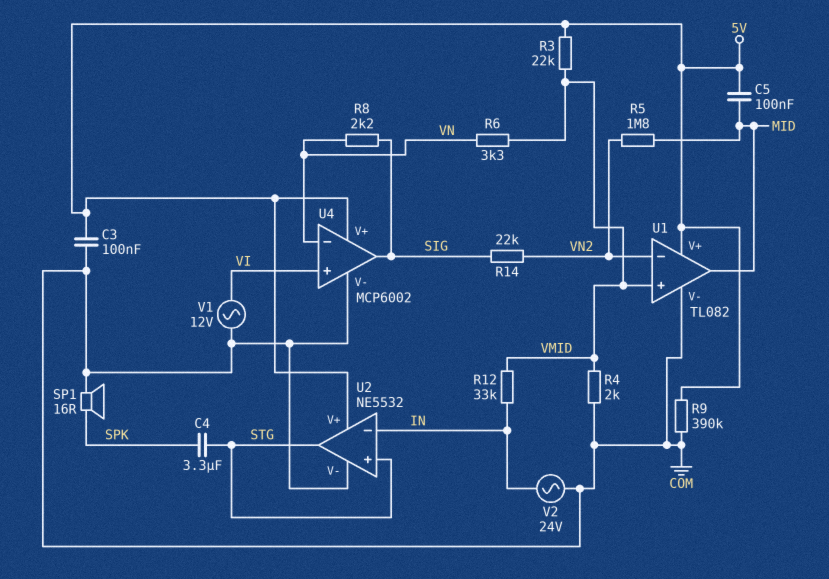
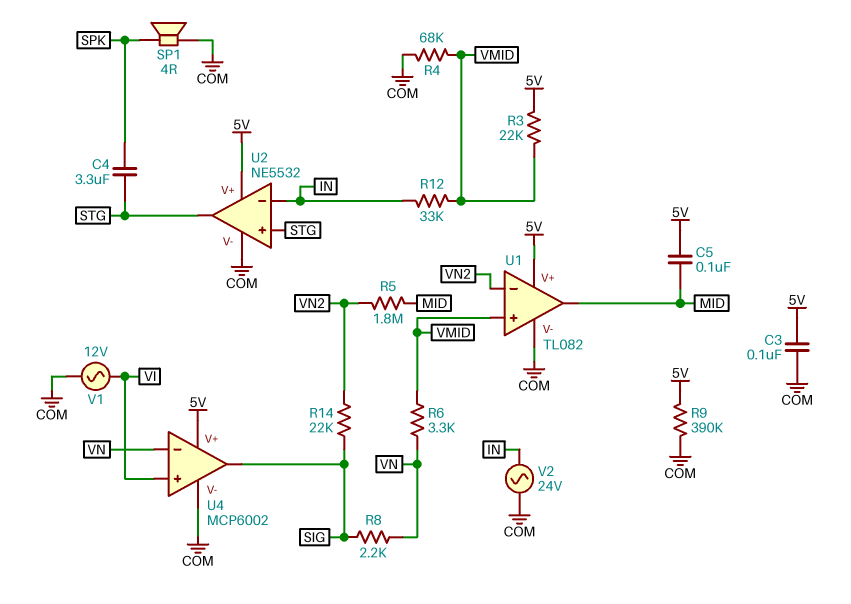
R4: 2k (COM, VMID) -> 68k (COM, VMID)
SP1: speaker 16R (COM, SPK) -> speaker 4R (COM, SPK)

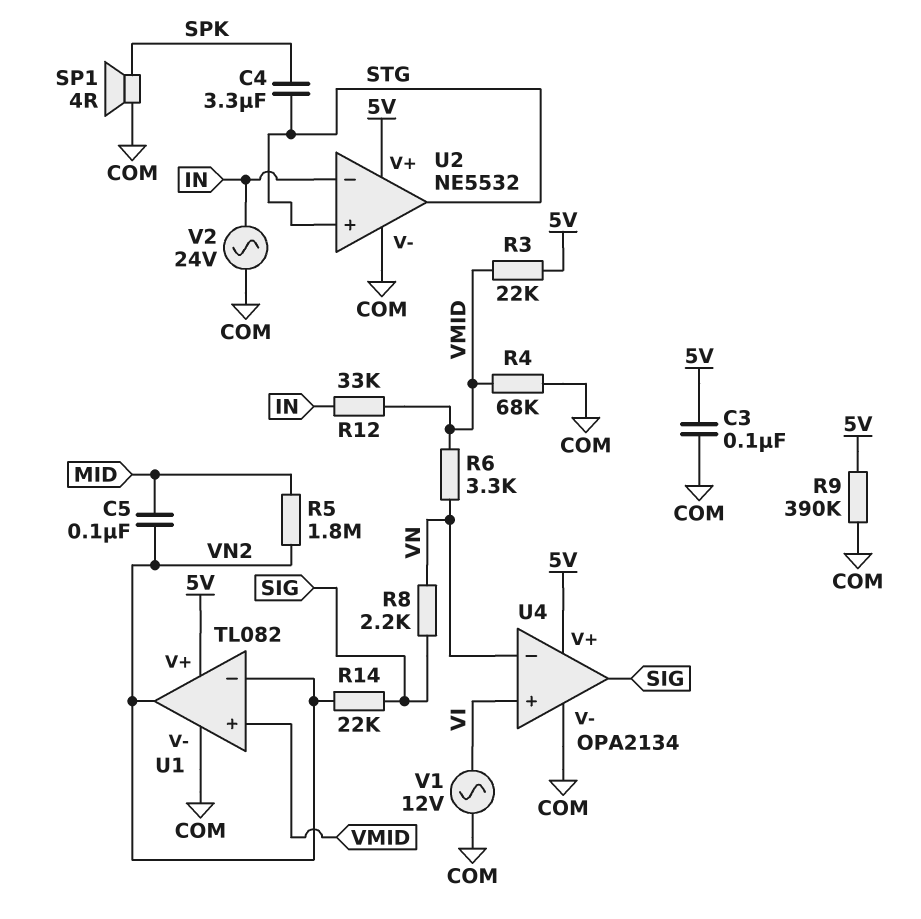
C5: 100nF (5V, MID) -> 100nF (MID, VN2)
U1 pin out: MID -> VN2
U4: MCP6002 -> OPA2134

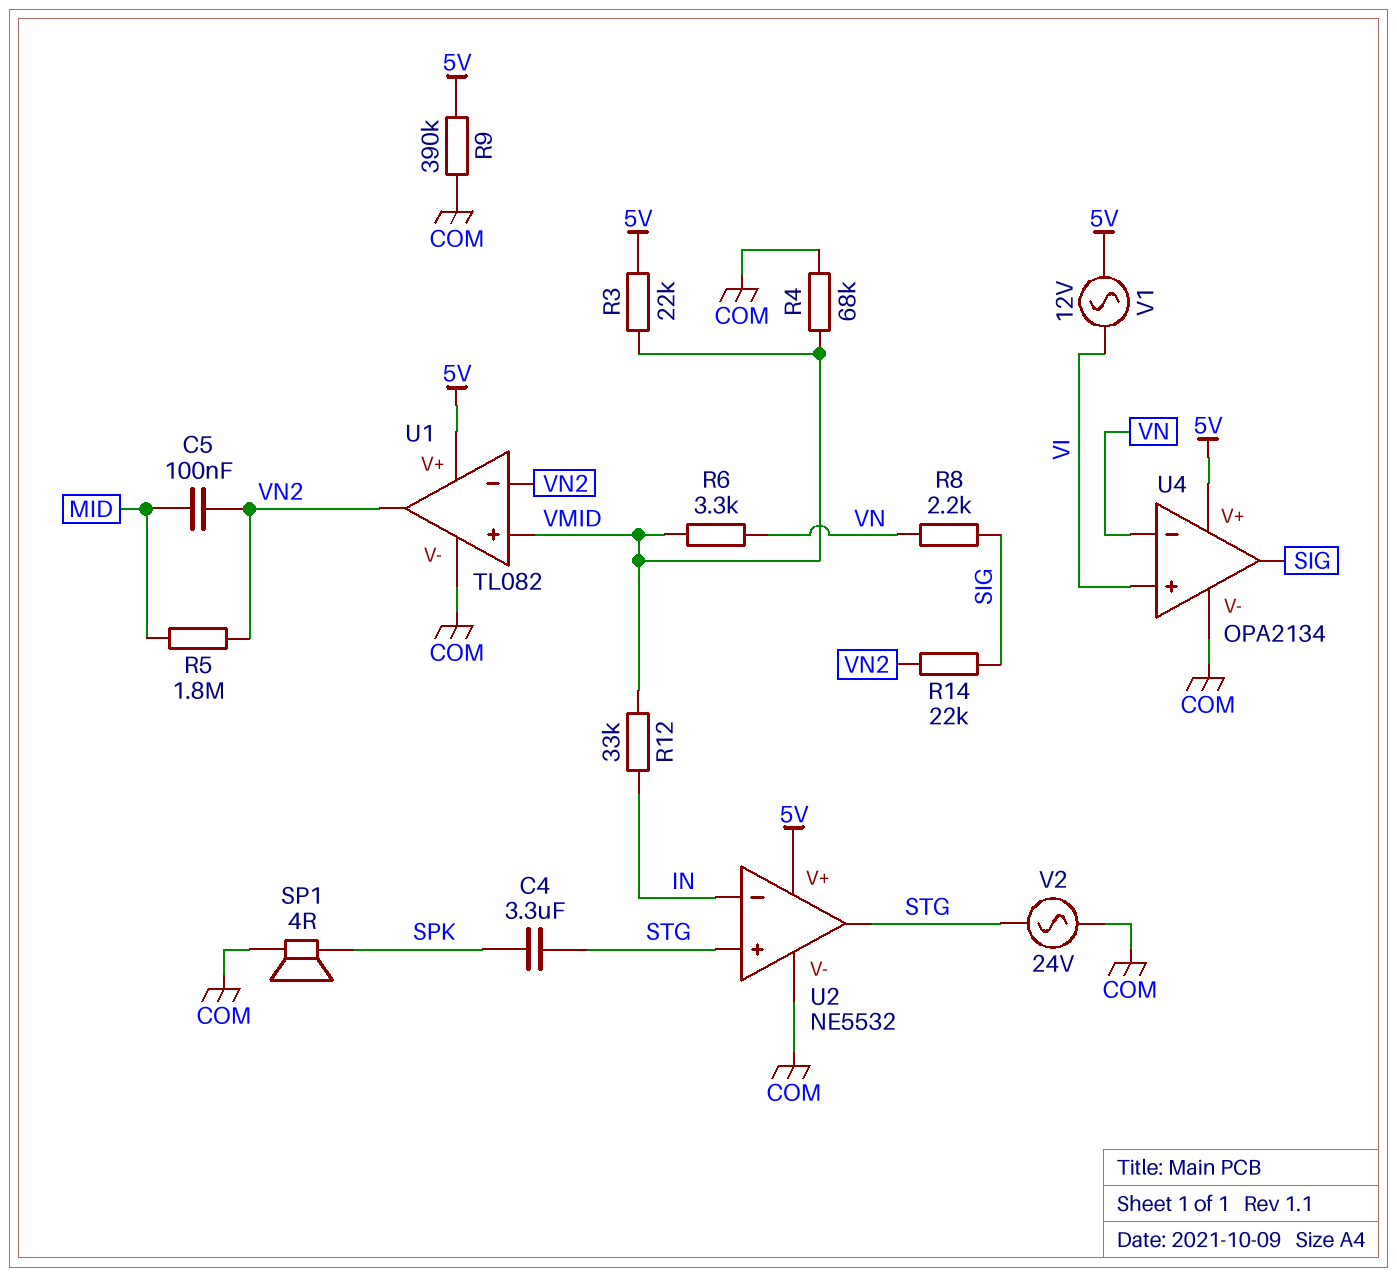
C3: 100nF (5V, COM) -> none
V1: AC 12V (COM, VI) -> AC 12V (5V, VI)
V2: AC 24V (COM, IN) -> AC 24V (COM, STG)

